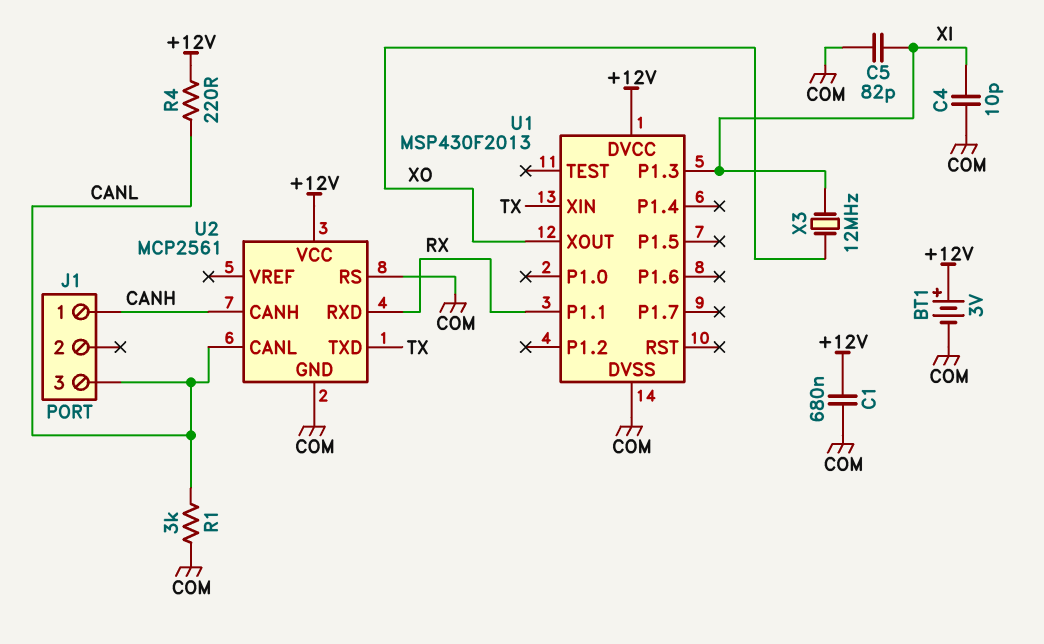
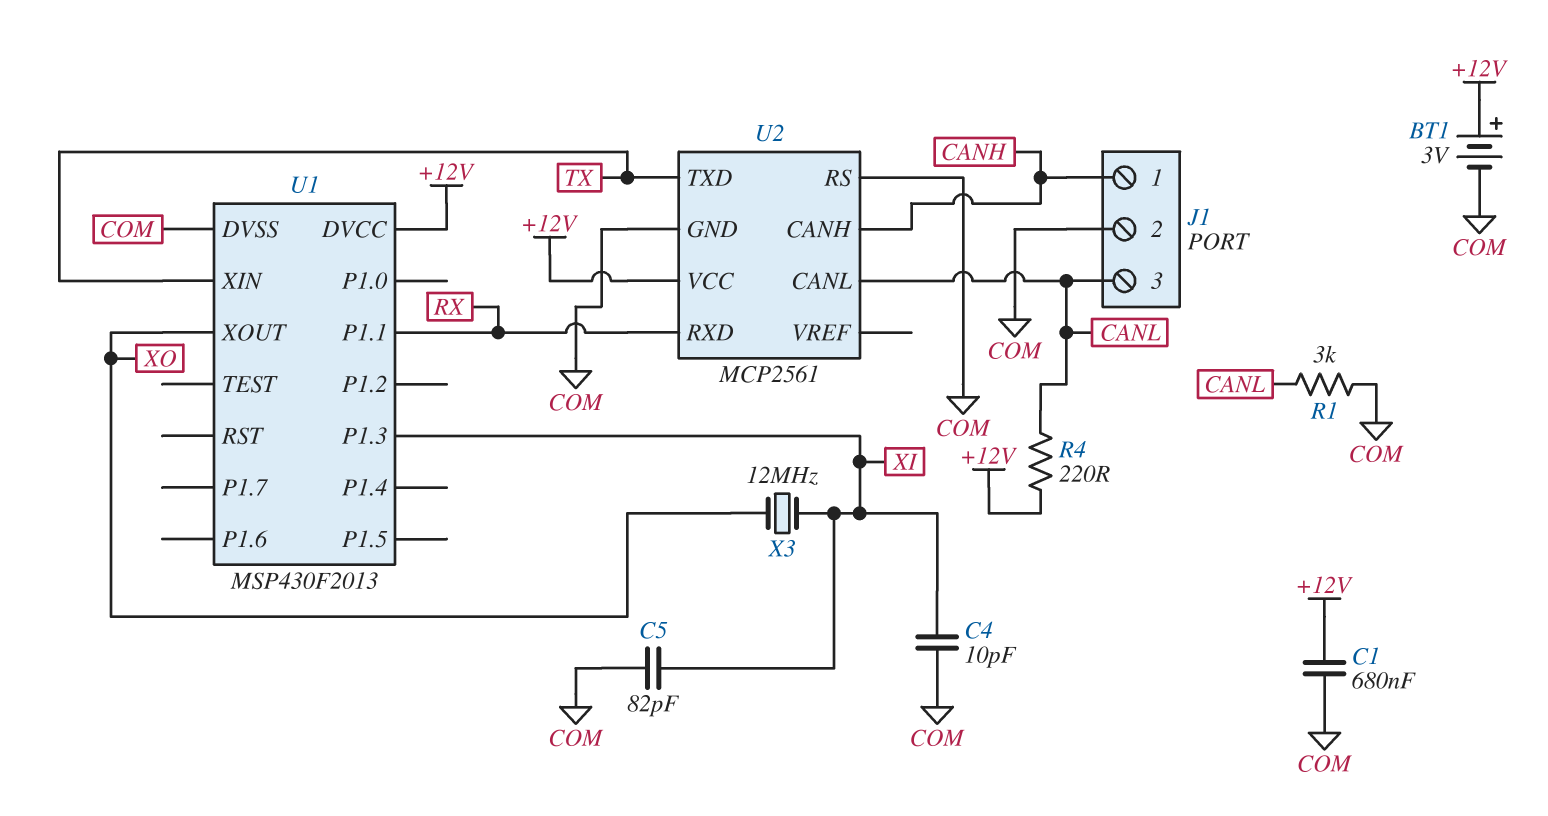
J1 pin 2: none -> COM

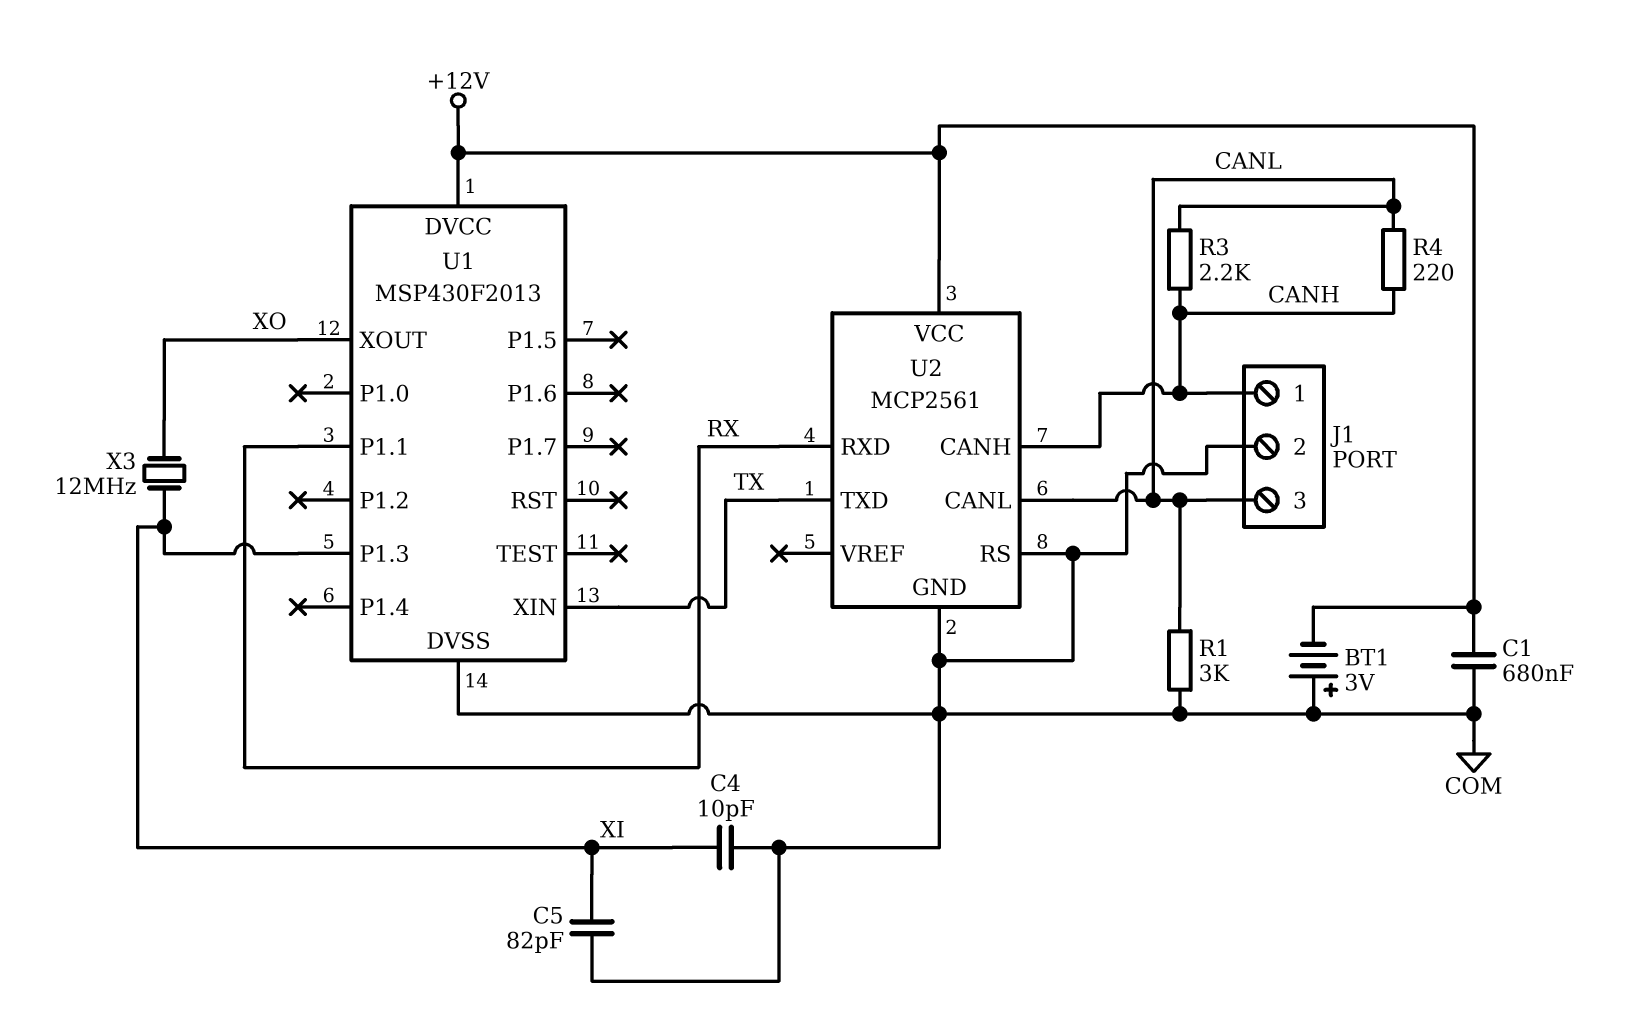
BT1: 3V (plus +12V, minus COM) -> 3V (plus COM, minus +12V)
R3: none -> 2.2k (CANH, CANL)
R4: 220 (+12V, CANL) -> 220 (CANH, CANL)

